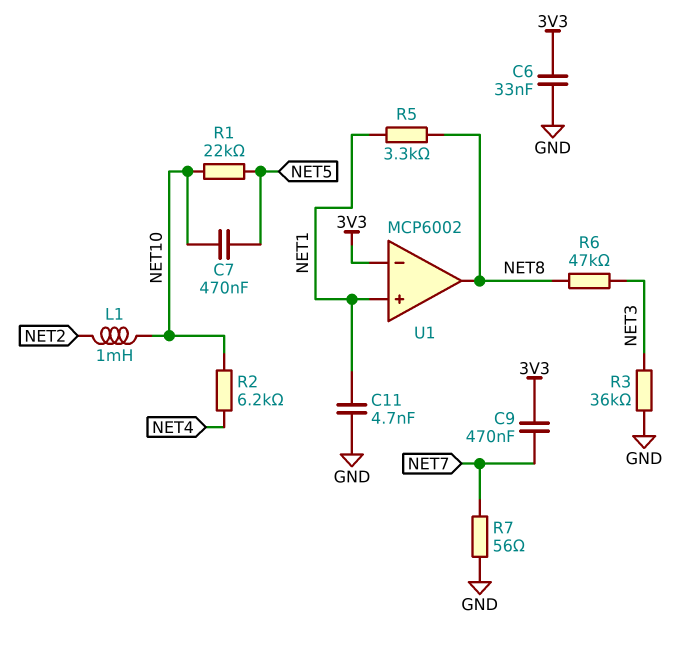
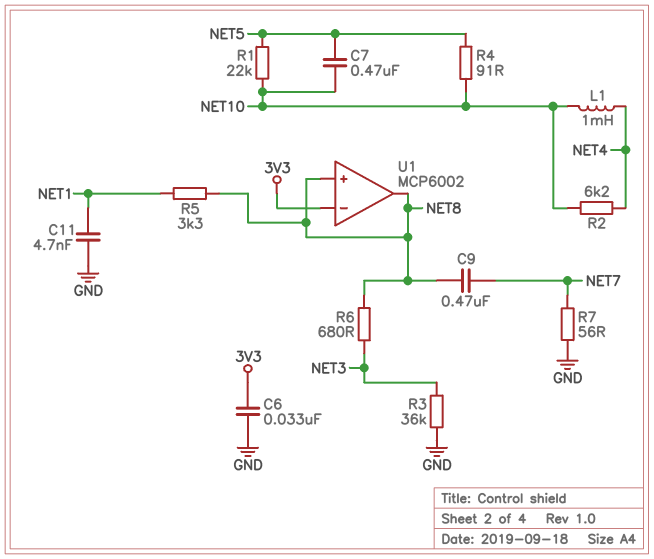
C9: 470nF (3V3, NET7) -> 470nF (NET7, NET8)
L1: 1mH (NET2, NET10) -> 1mH (NET4, NET10)
R4: none -> 91 (NET5, NET10)
R6: 47k (NET3, NET8) -> 680 (NET3, NET8)
U1 pin in+: NET1 -> NET8

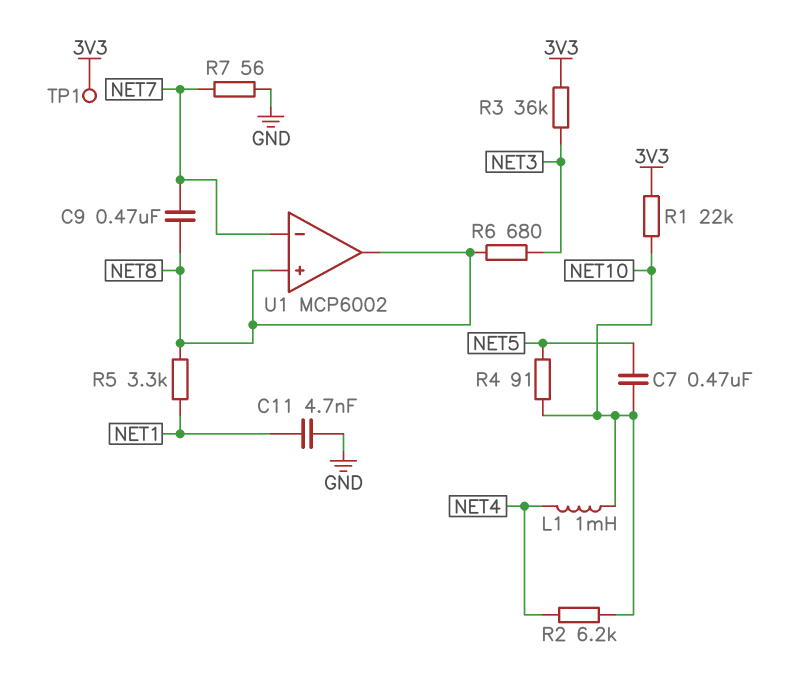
C6: 33nF (3V3, GND) -> none
R1: 22k (NET5, NET10) -> 22k (3V3, NET10)
R3: 36k (GND, NET3) -> 36k (3V3, NET3)
TP1: none -> test point (3V3)
U1 pin in-: 3V3 -> NET7

